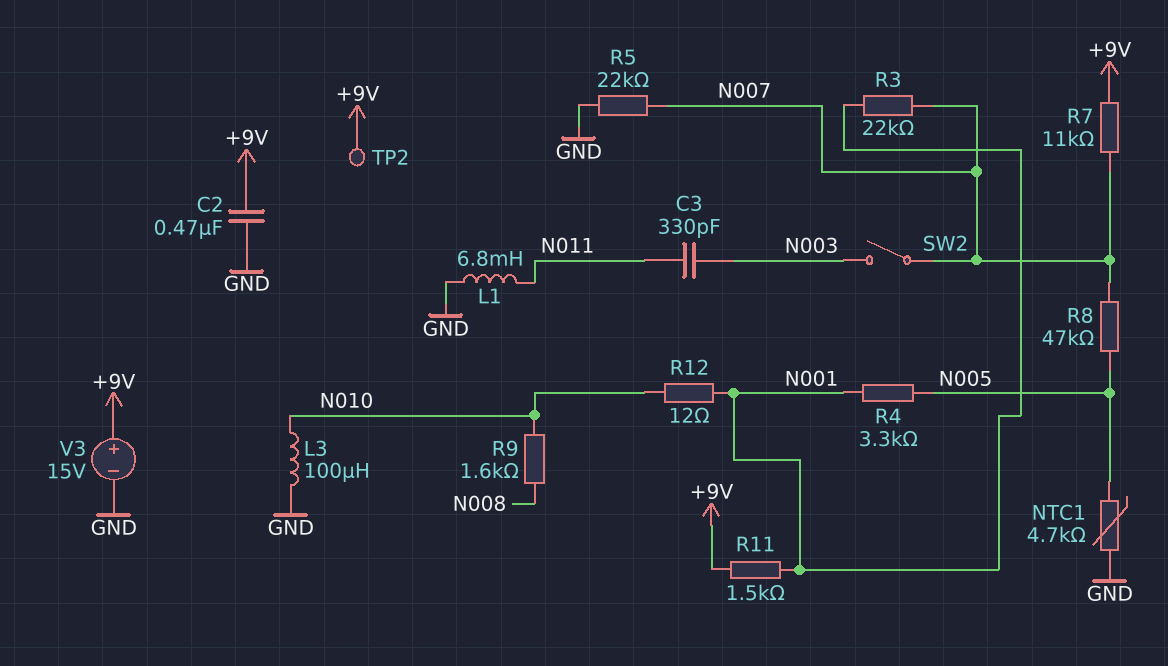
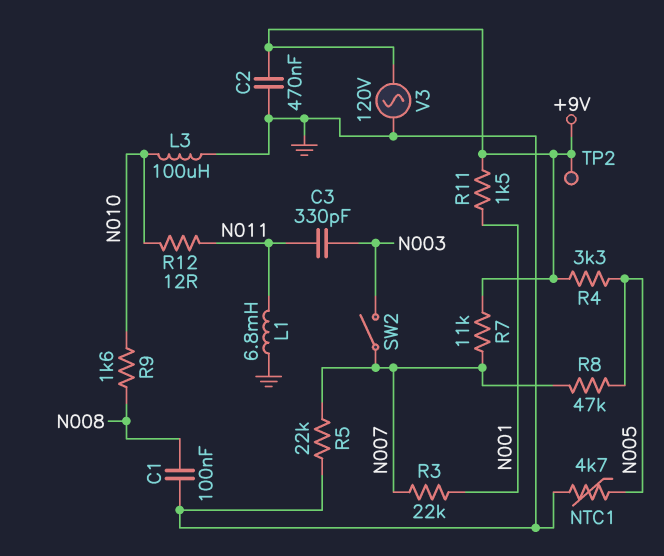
C1: none -> 100nF (GND, N008)
R4: 3.3k (N001, N005) -> 3.3k (+9V, N005)
R12: 12 (N001, N010) -> 12 (N010, N011)
V3: 15V (plus +9V, minus GND) -> AC 120V (+9V, GND)

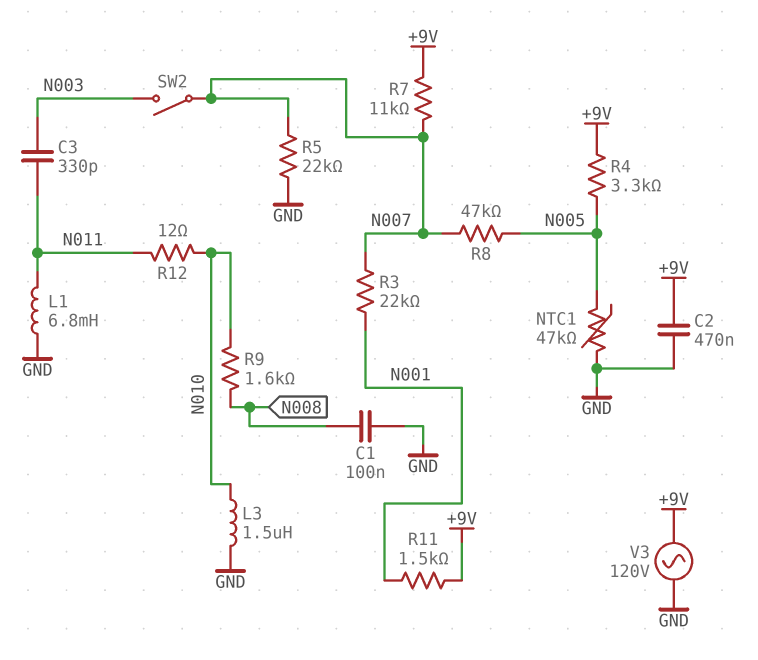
L3: 100uH (GND, N010) -> 1.5uH (GND, N010)
NTC1: 4.7k (GND, N005) -> 47k (GND, N005)
TP2: test point (+9V) -> none

